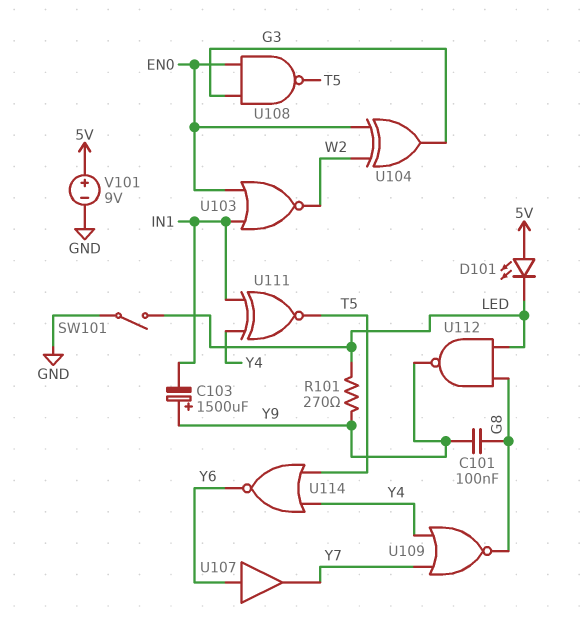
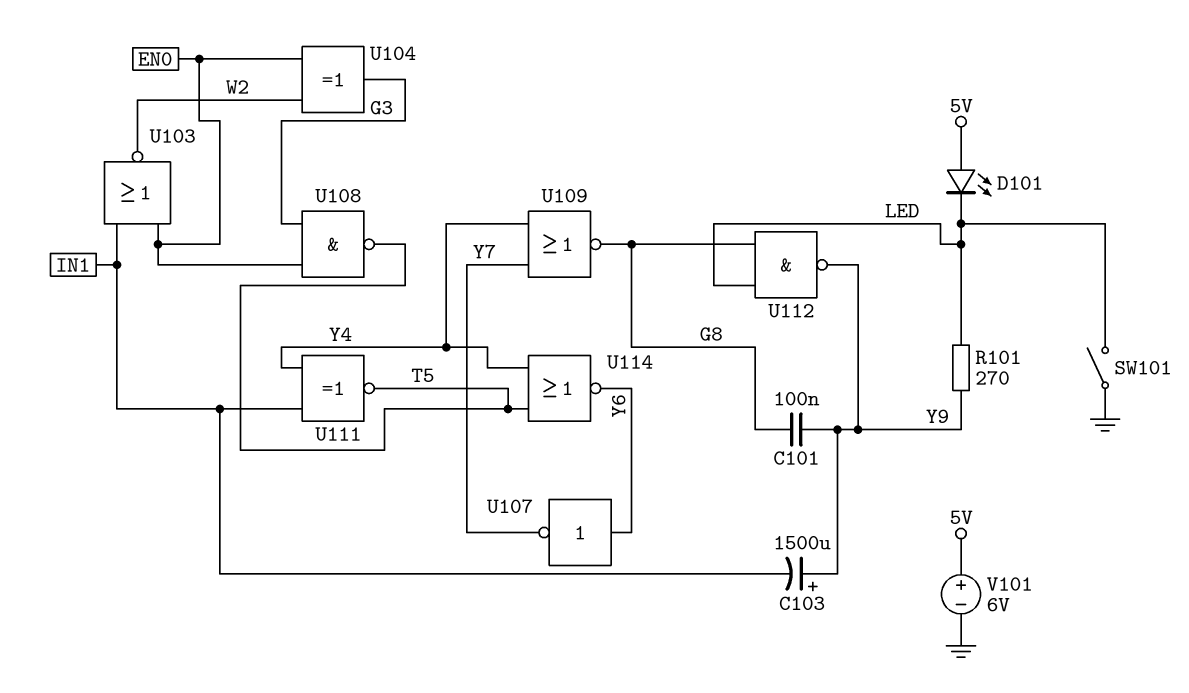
U107: buffer (in Y6, out Y7) -> NOT (in Y6, out Y7)
V101: 9V (plus 5V, minus GND) -> 6V (plus 5V, minus GND)

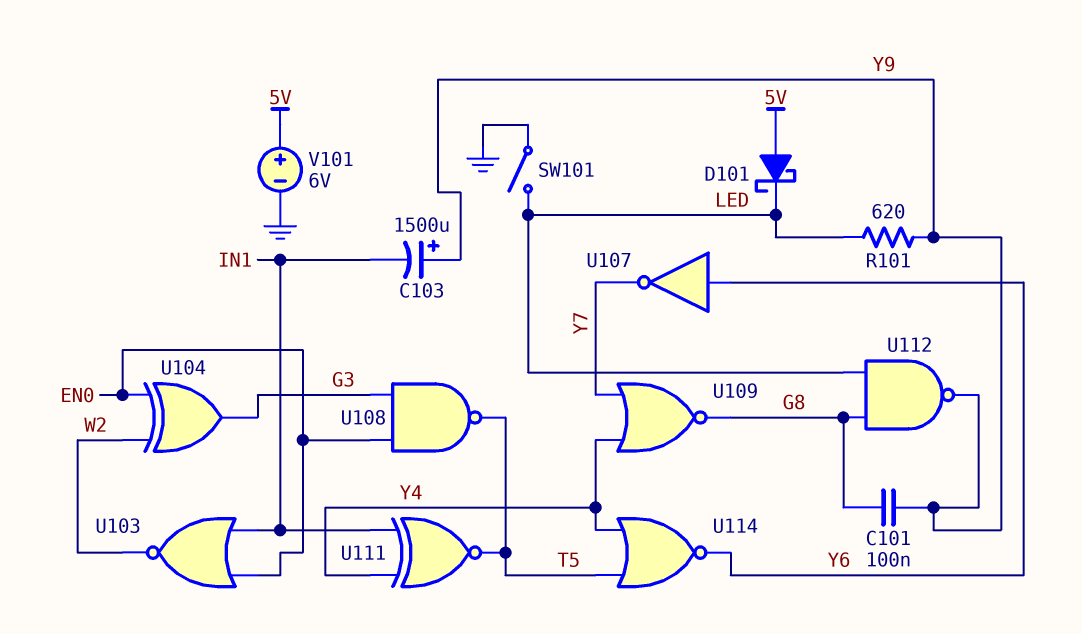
D101: LED (A 5V, K LED) -> schottky (A 5V, K LED)
R101: 270 (LED, Y9) -> 620 (LED, Y9)

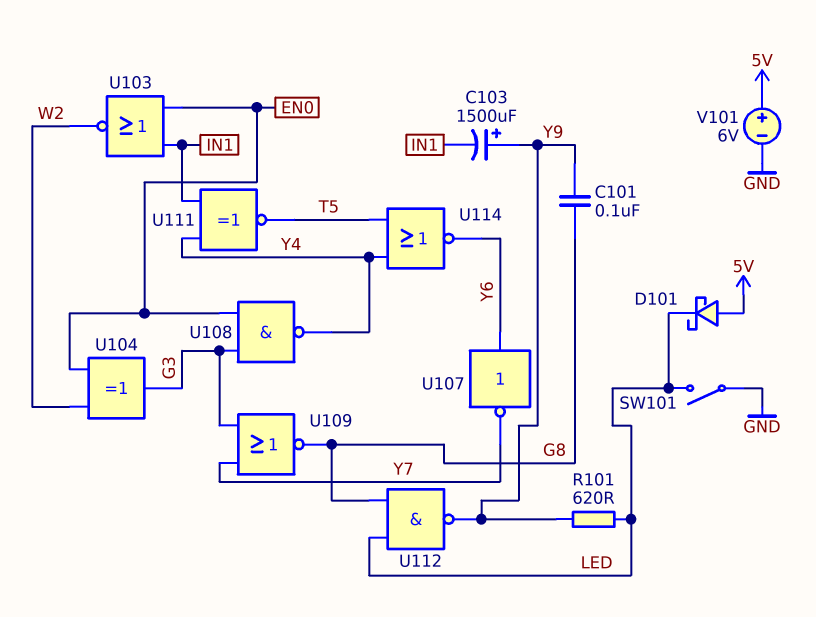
U108: NAND (in EN0, in G3, out T5) -> NAND (in EN0, in G3, out Y4)
U109: NOR (in Y4, in Y7, out G8) -> NOR (in G3, in Y7, out G8)

